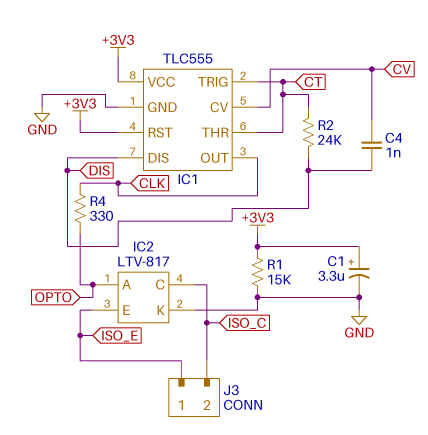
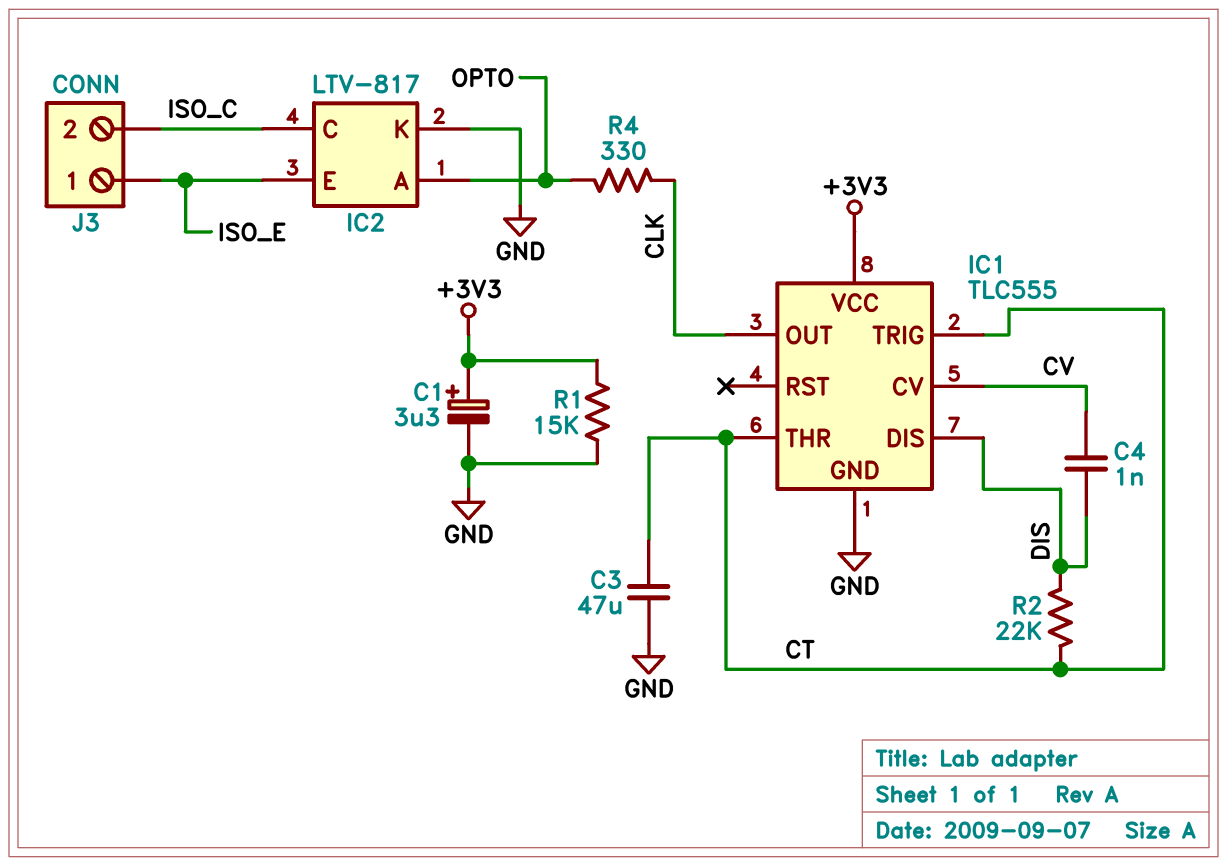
C3: none -> 47uF (CT, GND)
IC1 pin RST: +3V3 -> none
R2: 24k (CT, DIS) -> 22k (CT, DIS)

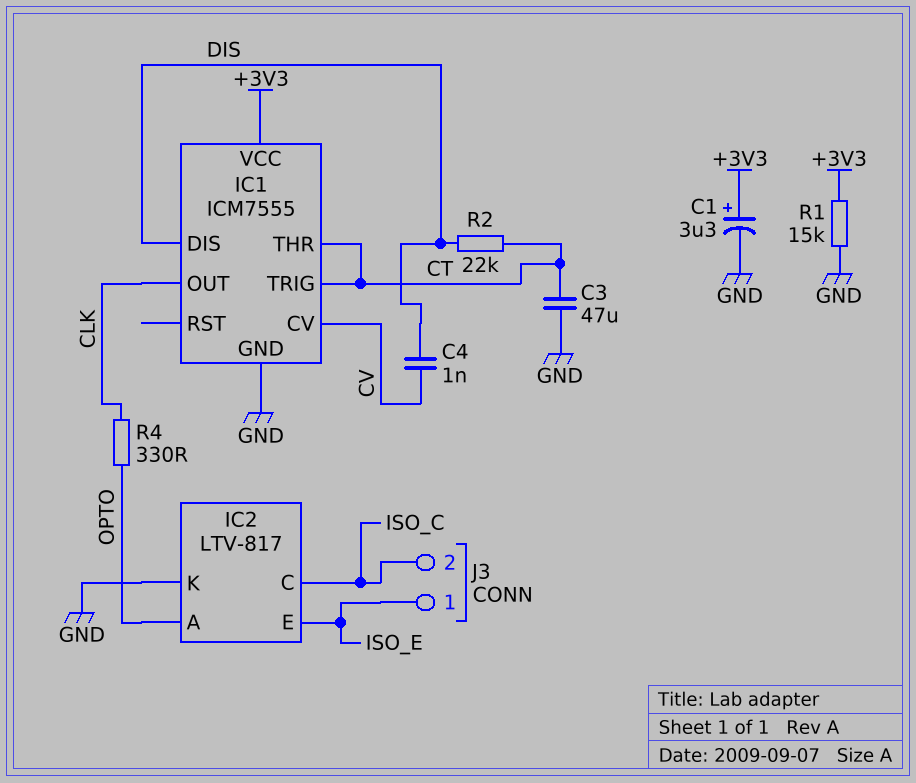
IC1: TLC555 -> ICM7555

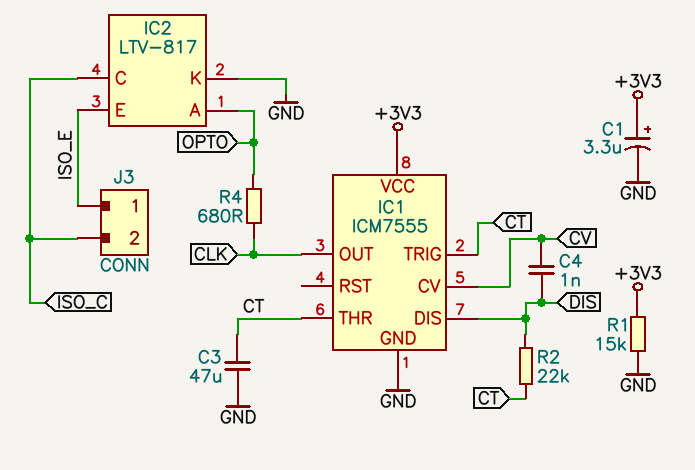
R4: 330 (CLK, OPTO) -> 680 (CLK, OPTO)

